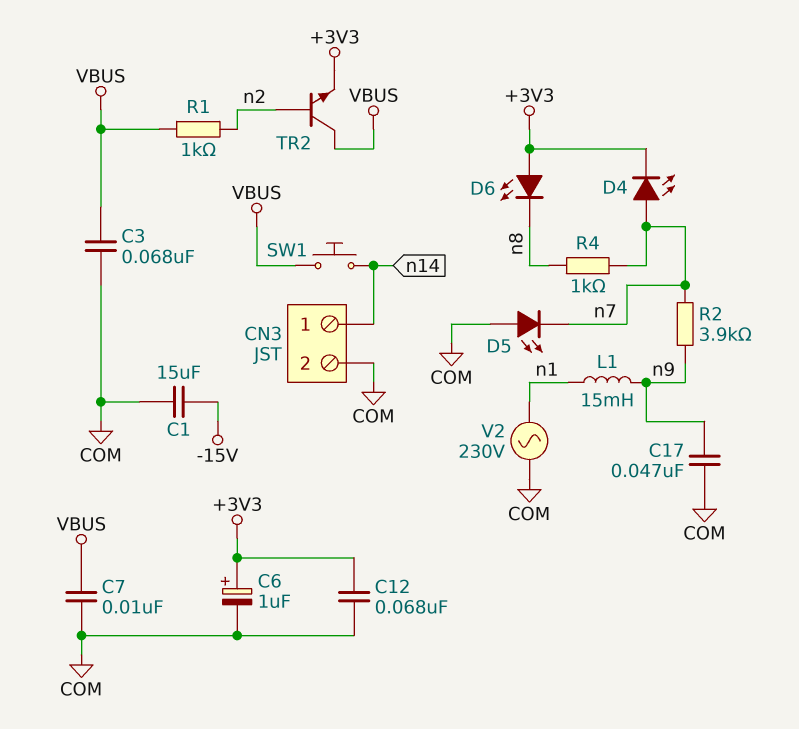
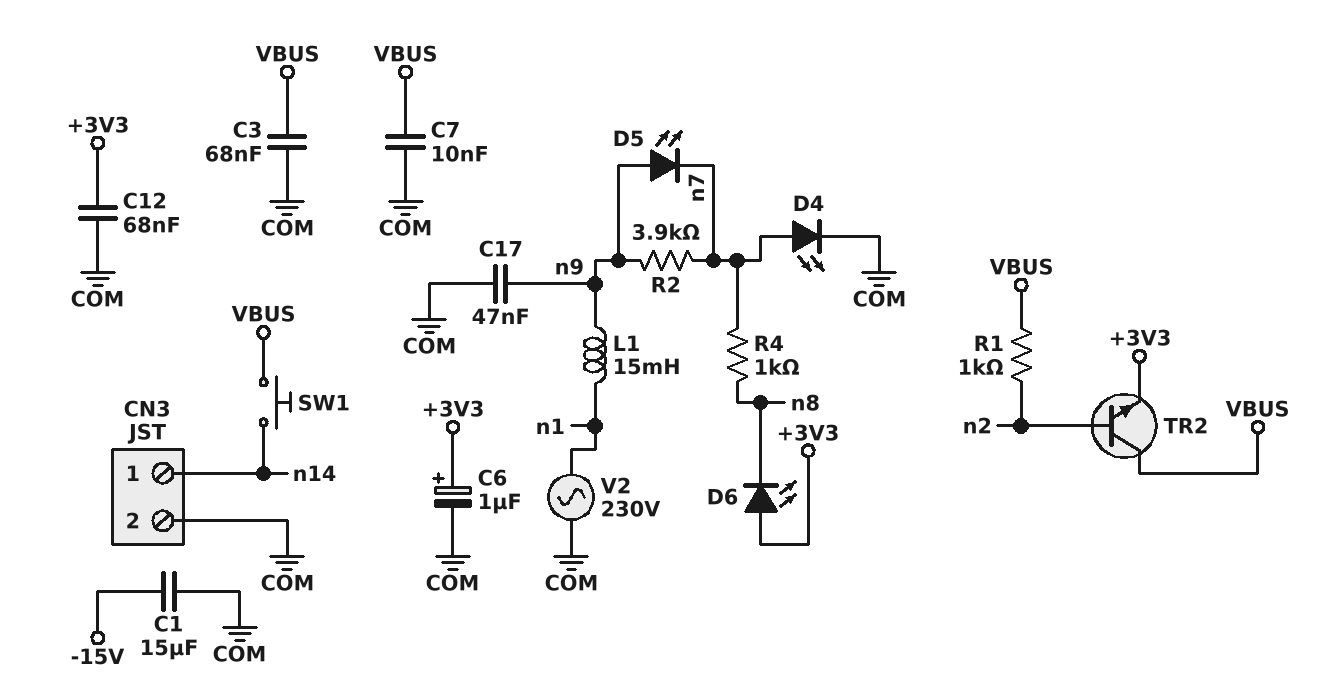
D4: LED (A n7, K +3V3) -> LED (A n7, K COM)
D5: LED (A COM, K n7) -> LED (A n9, K n7)

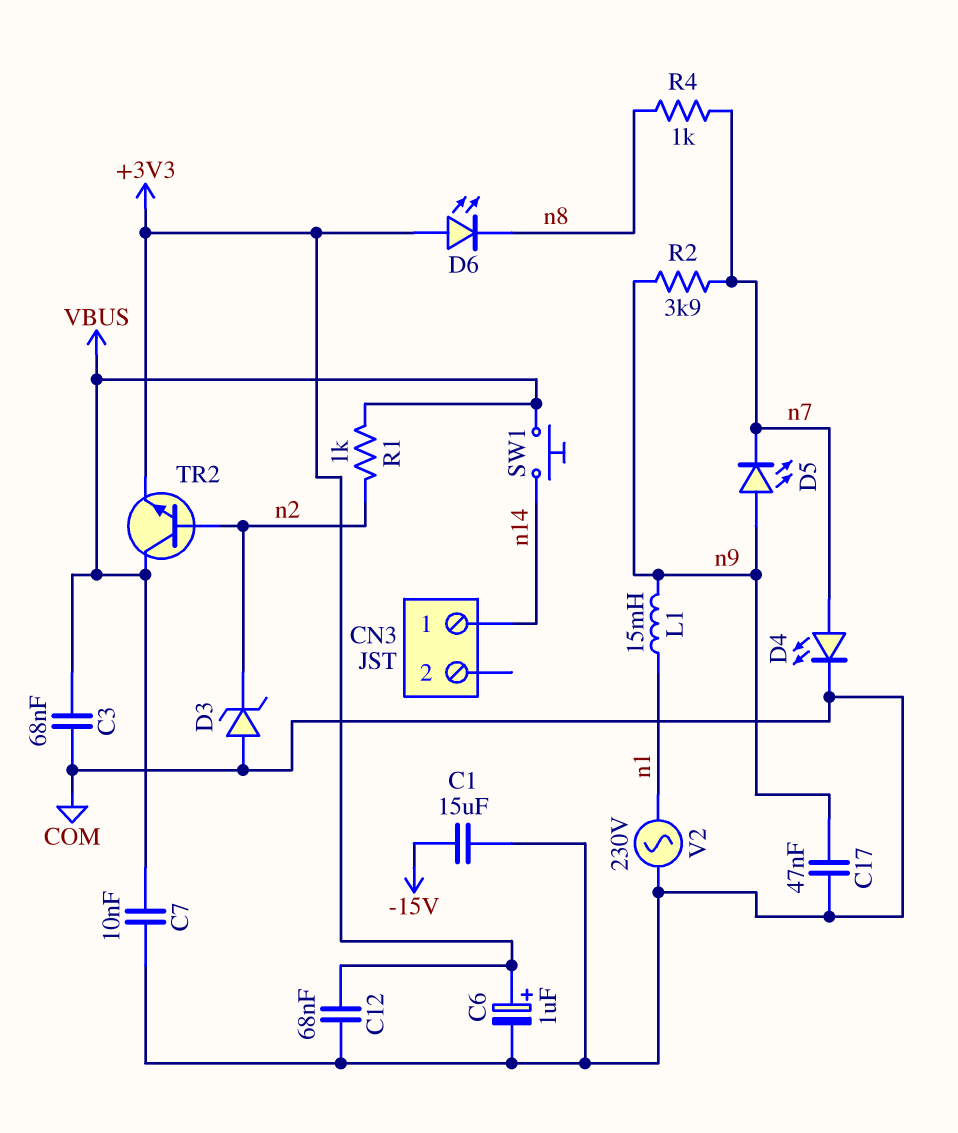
CN3 pin 2: COM -> none
D3: none -> zener (A COM, K n2)

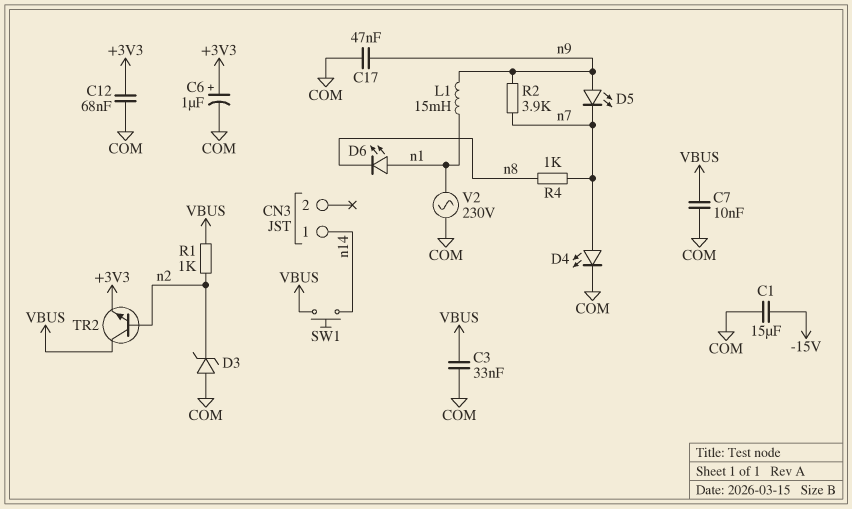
C3: 68nF (COM, VBUS) -> 33nF (COM, VBUS)
D6: LED (A +3V3, K n8) -> LED (A n1, K n8)

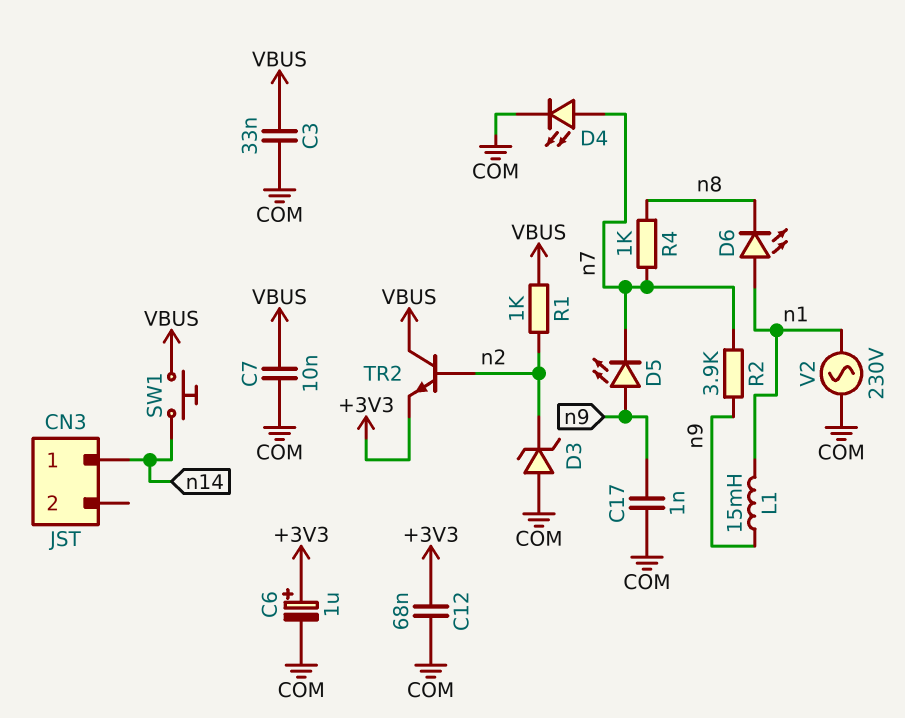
C1: 15uF (-15V, COM) -> none
C17: 47nF (COM, n9) -> 1nF (COM, n9)

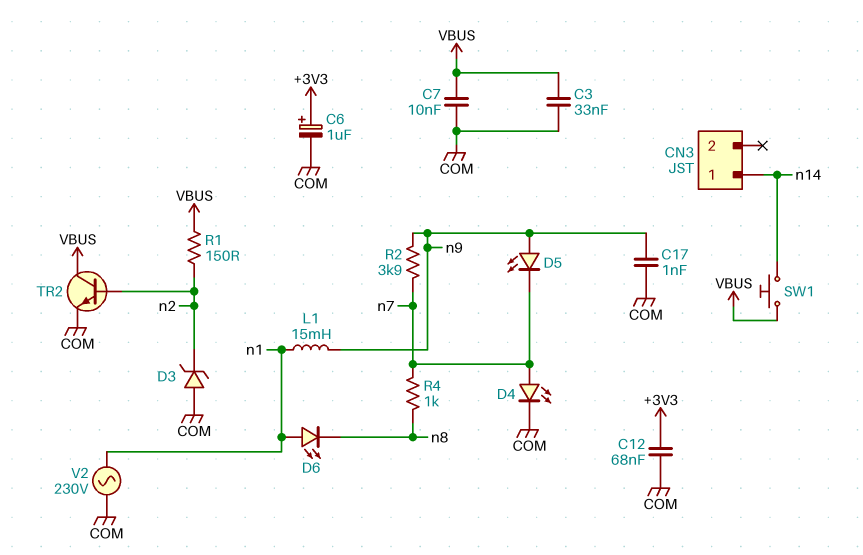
R1: 1k (VBUS, n2) -> 150 (VBUS, n2)
TR2: NPN (B n2, C VBUS, E +3V3) -> NPN (B n2, C VBUS, E COM)

